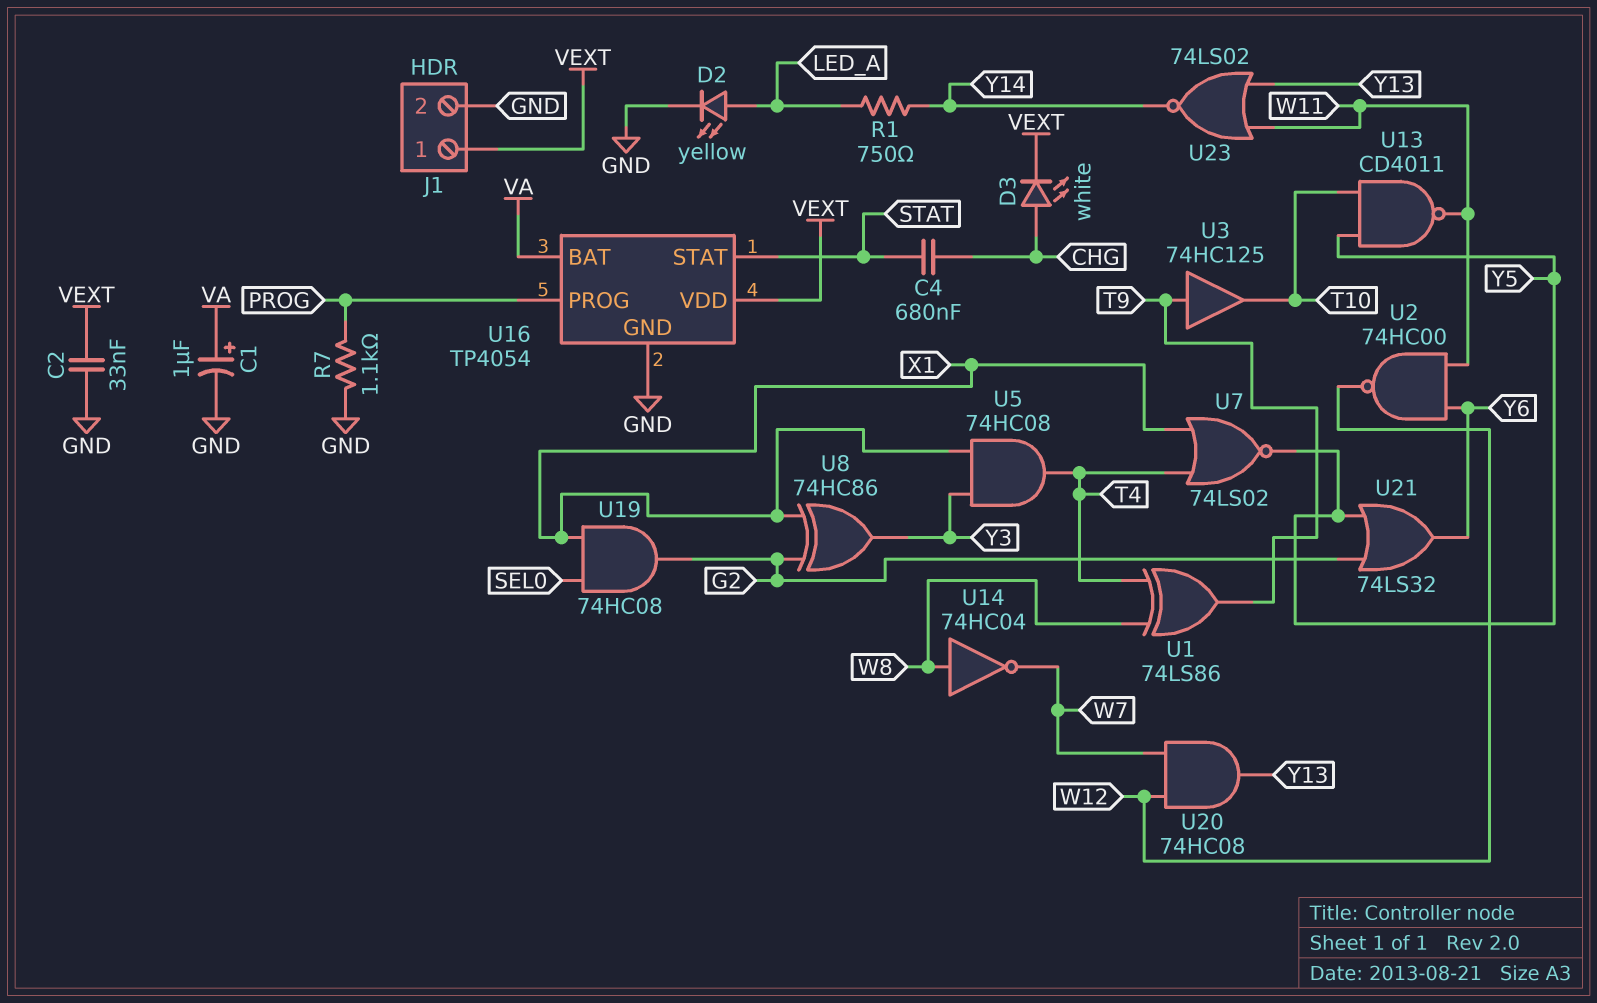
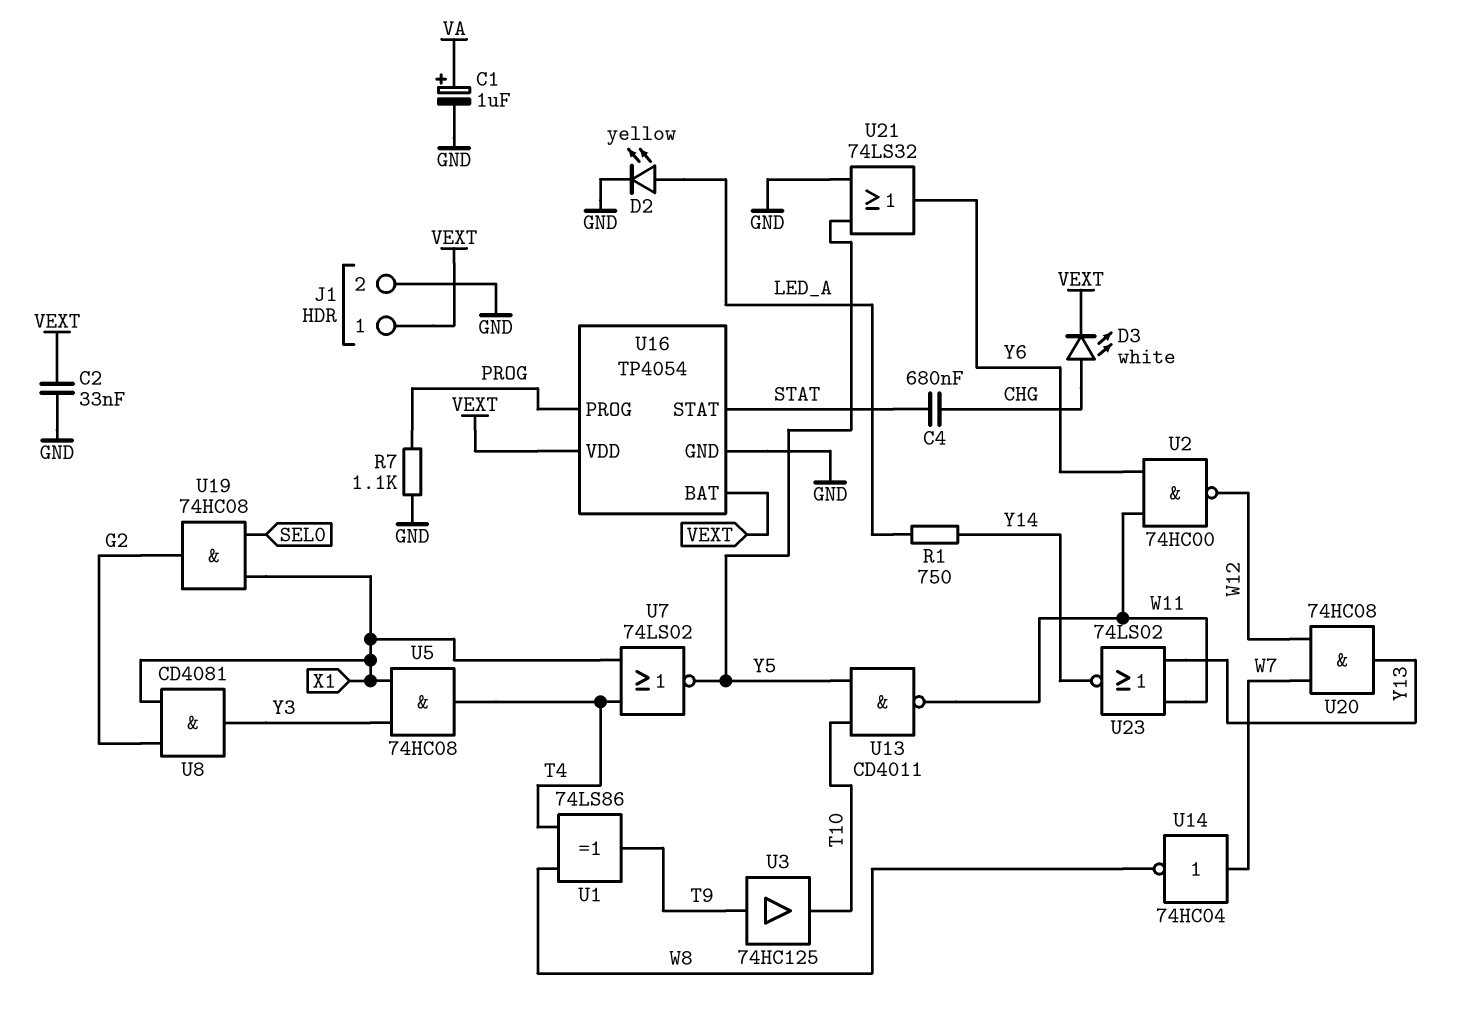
U8: XOR 74HC86 (in G2, in X1, out Y3) -> AND CD4081 (in G2, in X1, out Y3)
U14: NOT 74HC04 (in W8, out W7) -> NOT 74HC04 (in W7, out W8)
U16 pin BAT: VA -> VEXT
U21: OR 74LS32 (in G2, in Y5, out Y6) -> OR 74LS32 (in GND, in Y5, out Y6)

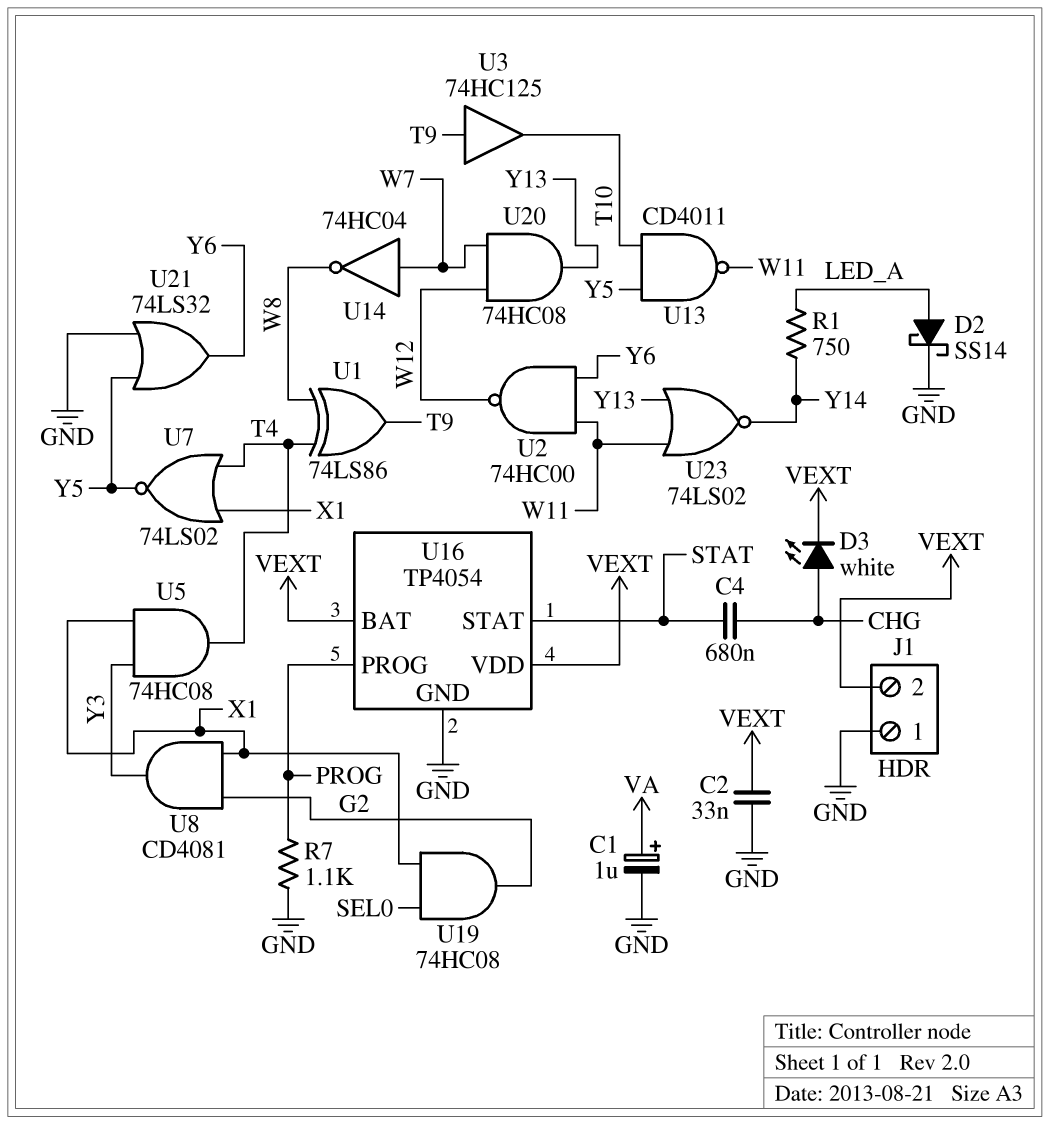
D2: LED yellow (A LED_A, K GND) -> schottky SS14 (A LED_A, K GND)
J1 pin 1: VEXT -> GND
J1 pin 2: GND -> VEXT

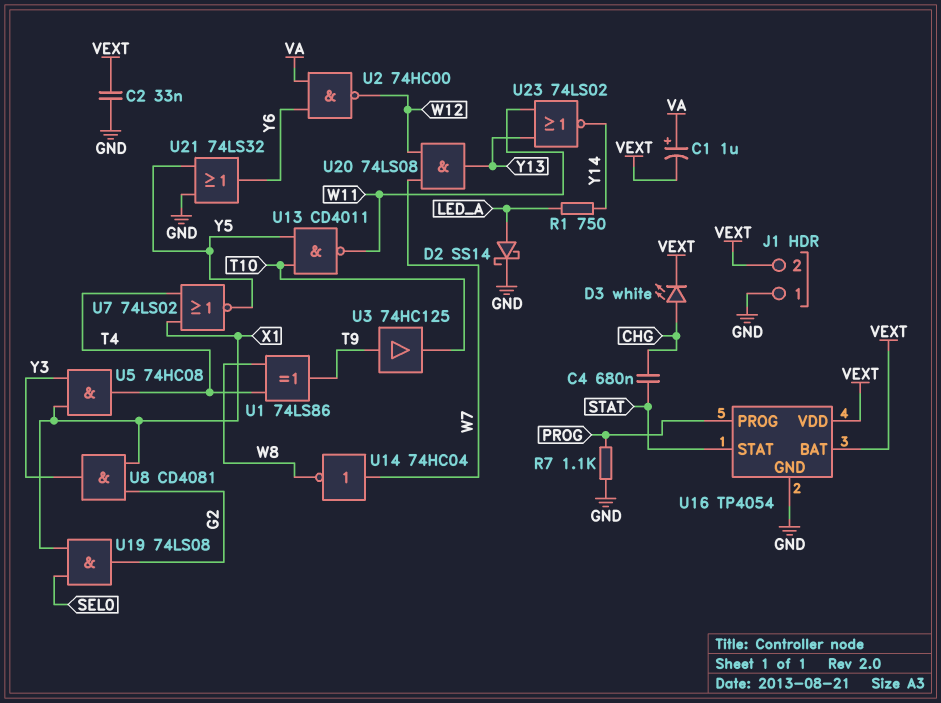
C1: 1uF (plus VA, minus GND) -> 1uF (plus VA, minus VEXT)
U2: NAND 74HC00 (in W11, in Y6, out W12) -> NAND 74HC00 (in VA, in Y6, out W12)
U19: AND 74HC08 (in SEL0, in X1, out G2) -> AND 74LS08 (in SEL0, in X1, out G2)
U20: AND 74HC08 (in W7, in W12, out Y13) -> AND 74LS08 (in W7, in W12, out Y13)

